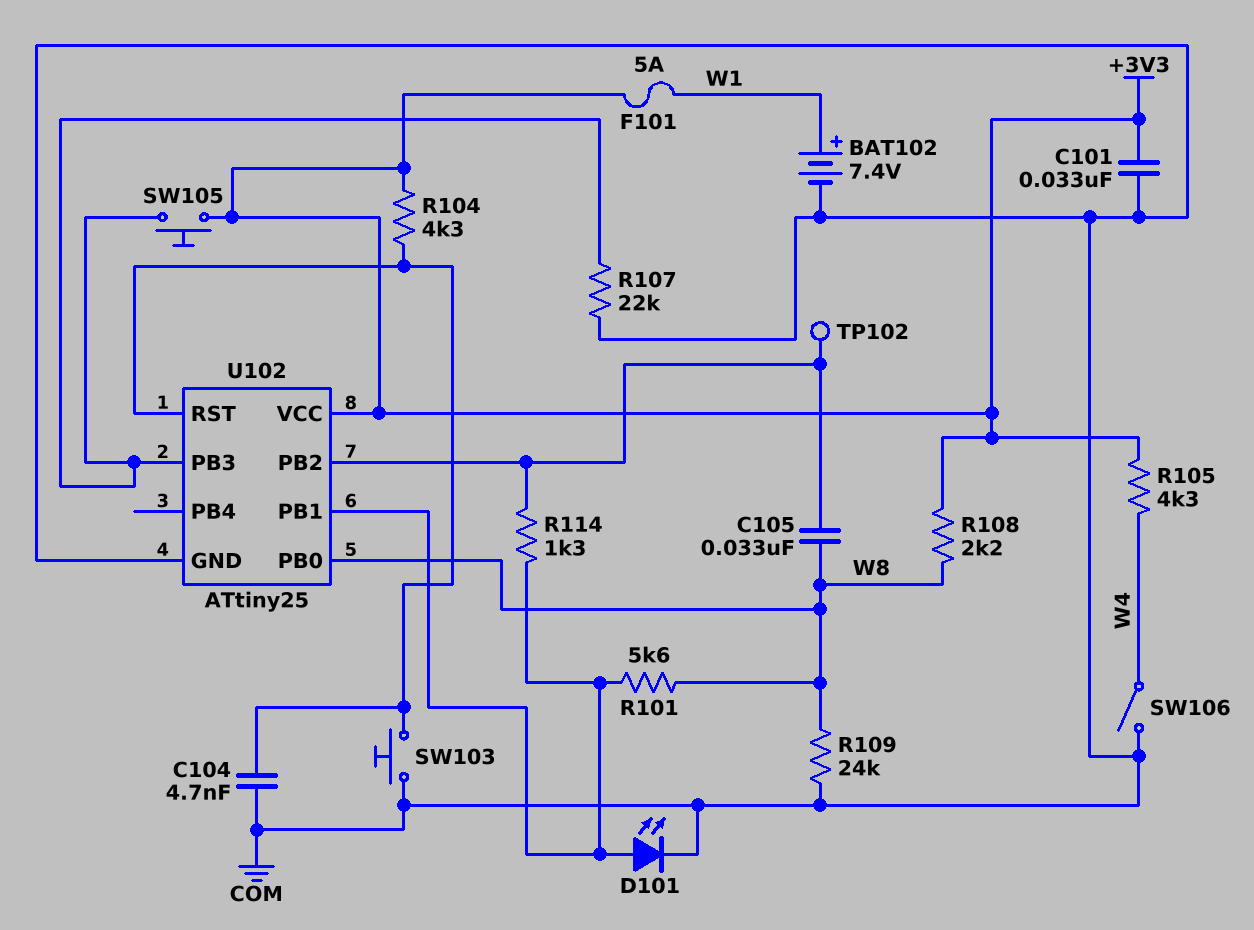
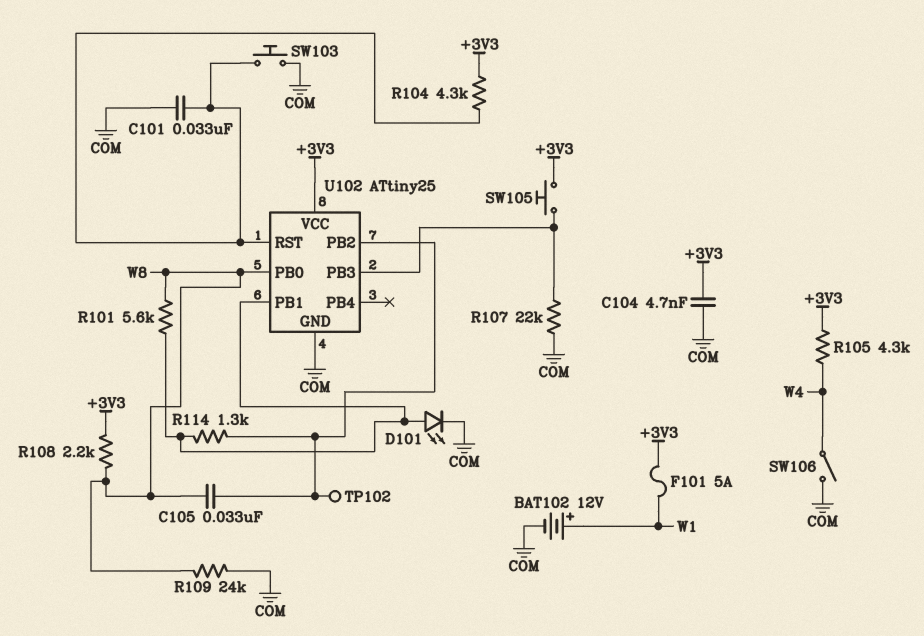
BAT102: 7.4V (plus W1, minus COM) -> 12V (plus W1, minus COM)
C101: 33nF (+3V3, COM) -> 33nF (COM, U102/RST)
C104: 4.7nF (COM, U102/RST) -> 4.7nF (+3V3, COM)

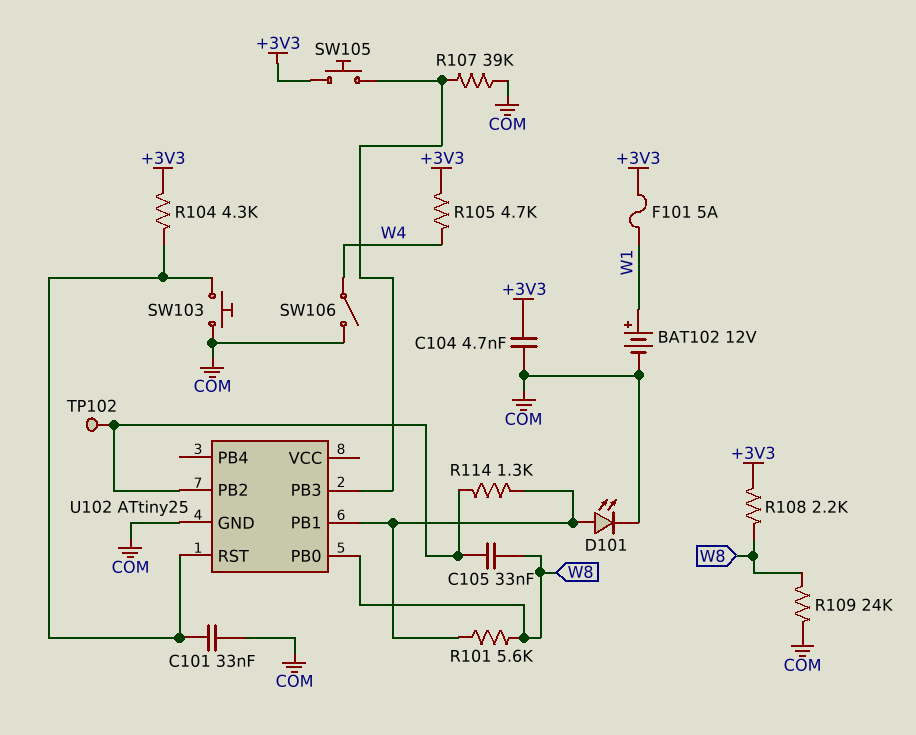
R105: 4.3k (+3V3, W4) -> 4.7k (+3V3, W4)
R107: 22k (COM, U102/PB3) -> 39k (COM, U102/PB3)
U102 pin VCC: +3V3 -> none

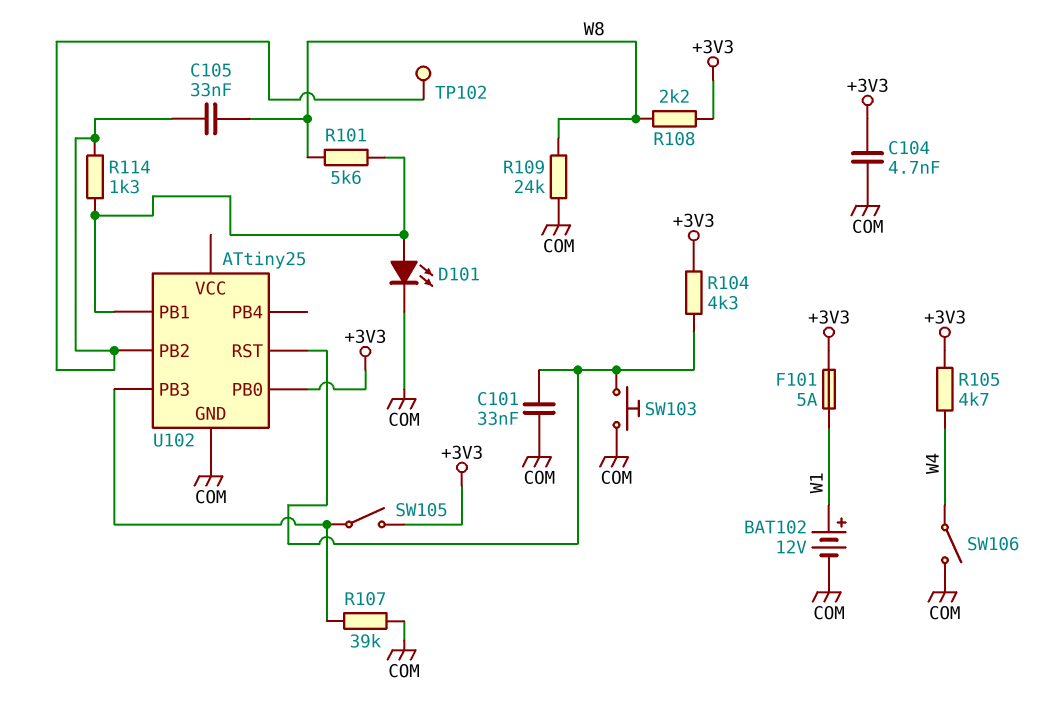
SW105: button (+3V3, U102/PB3) -> switch (+3V3, U102/PB3)
U102 pin PB0: W8 -> +3V3

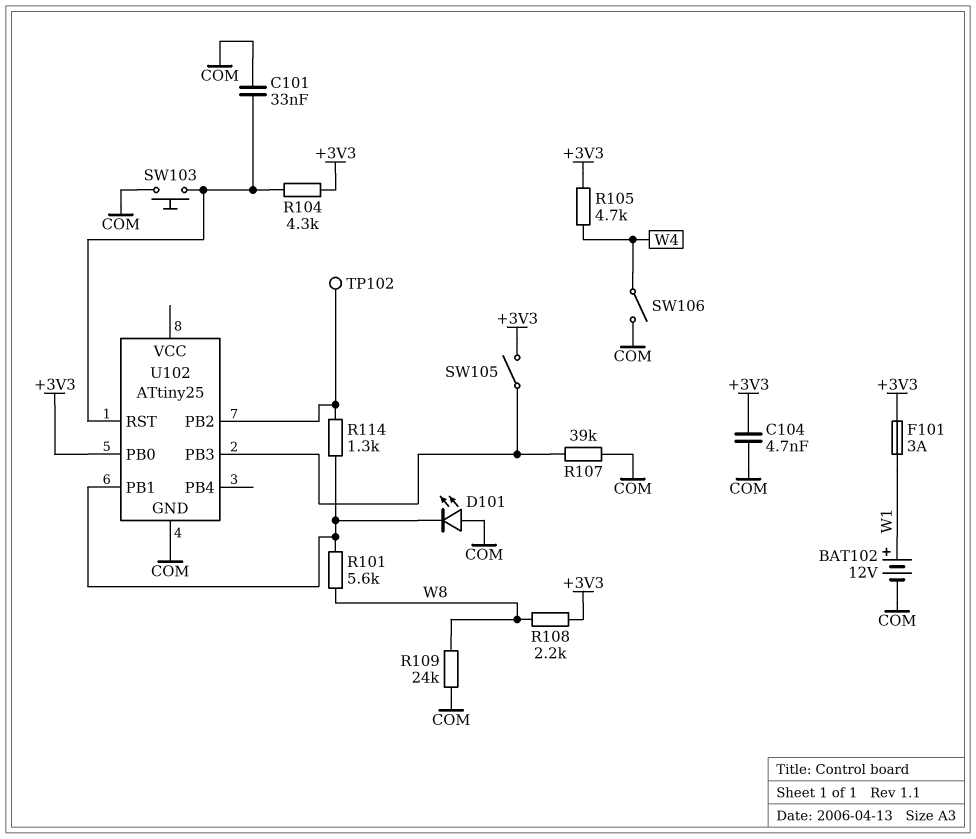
C105: 33nF (U102/PB2, W8) -> none
D101: LED (A U102/PB1, K COM) -> LED (A COM, K U102/PB1)
F101: 5A (+3V3, W1) -> 3A (+3V3, W1)

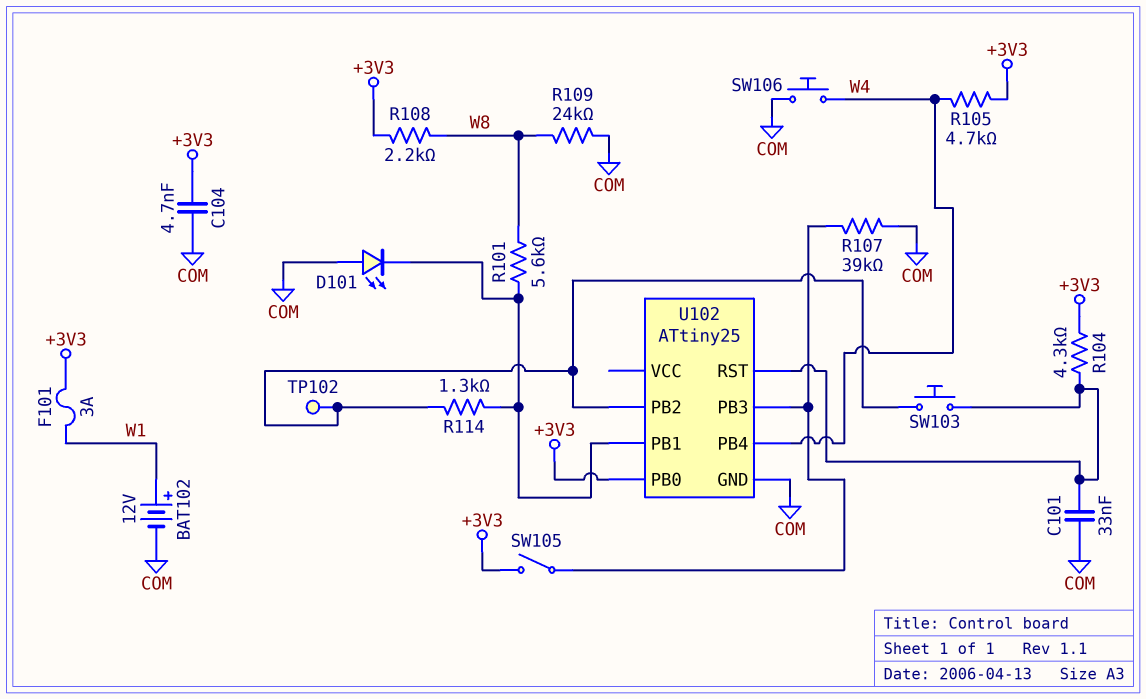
SW103: button (COM, U102/RST) -> button (U102/PB2, U102/RST)
SW106: switch (COM, W4) -> button (COM, W4)
U102 pin PB4: none -> W4

